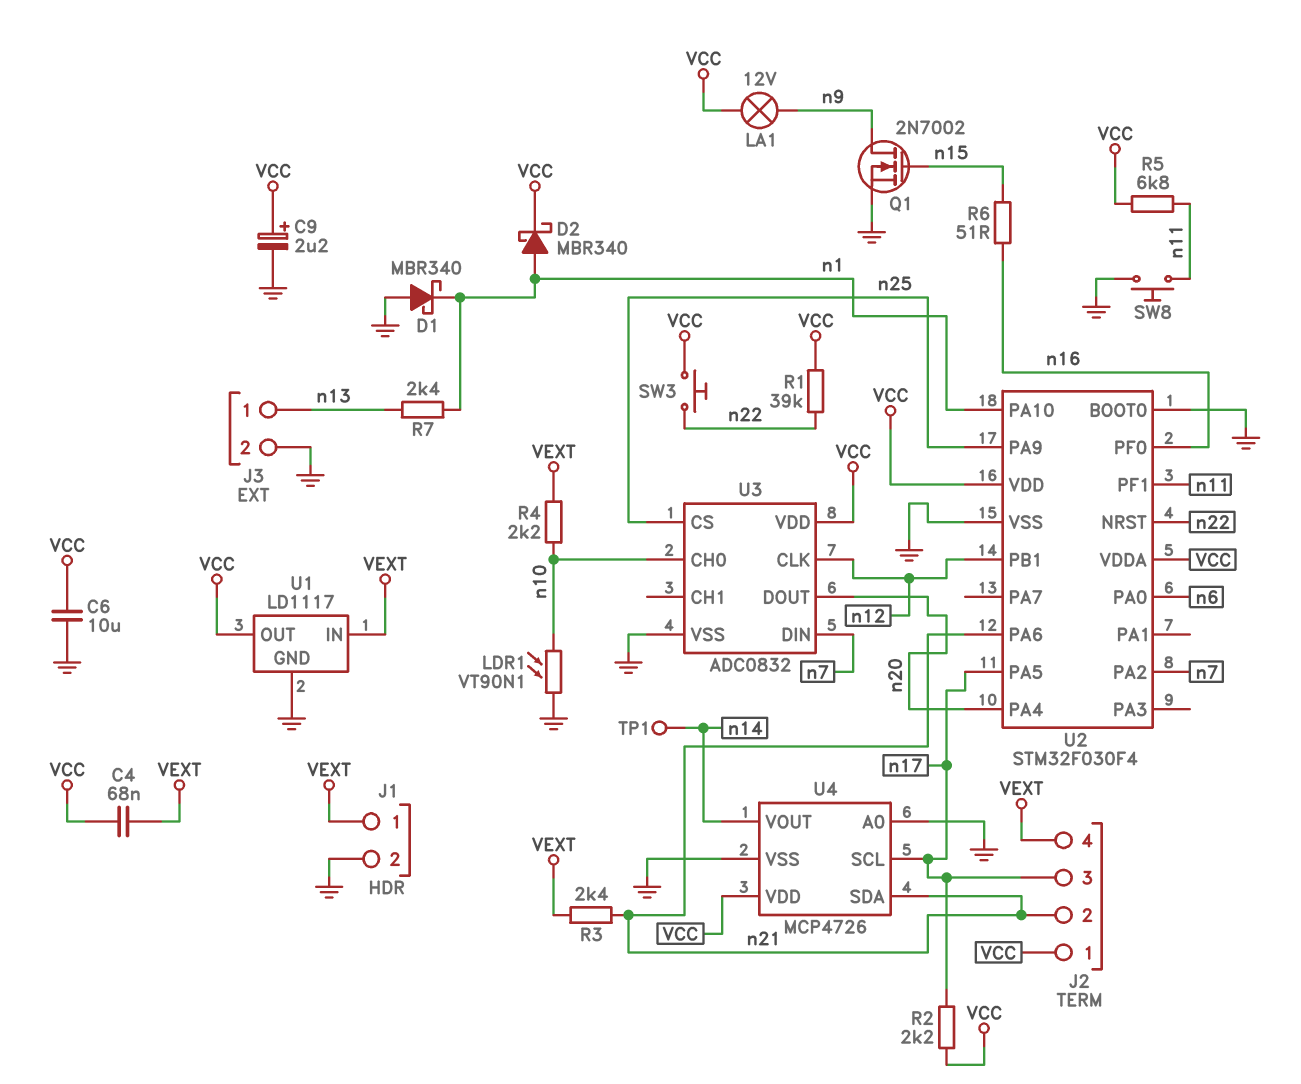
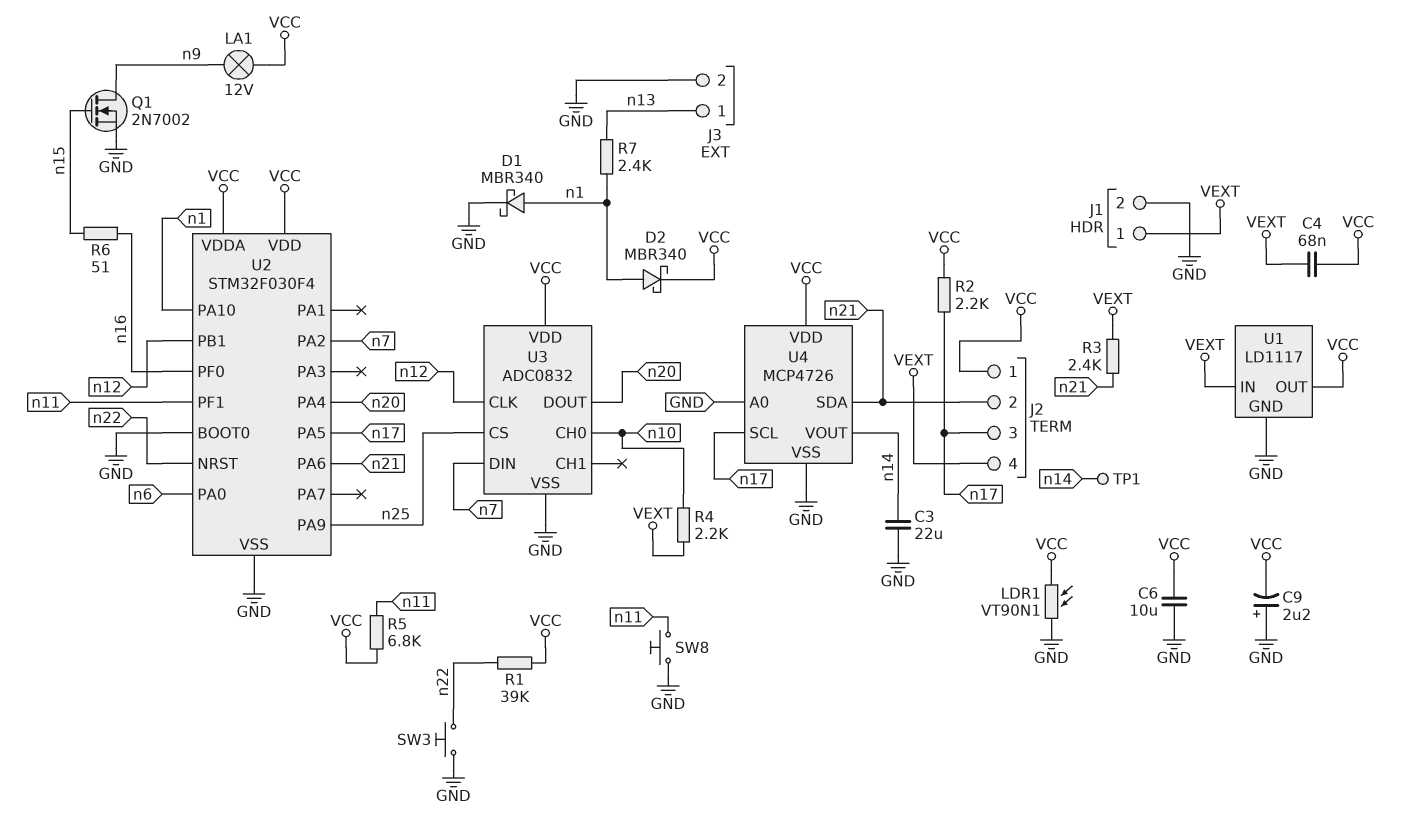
C3: none -> 22uF (GND, n14)
C9: 2.2uF (plus VCC, minus GND) -> 2.2uF (plus GND, minus VCC)
D1: schottky MBR340 (A GND, K n1) -> schottky MBR340 (A n1, K GND)
LDR1: VT90N1 (GND, n10) -> VT90N1 (GND, VCC)
SW3: button (VCC, n22) -> button (GND, n22)

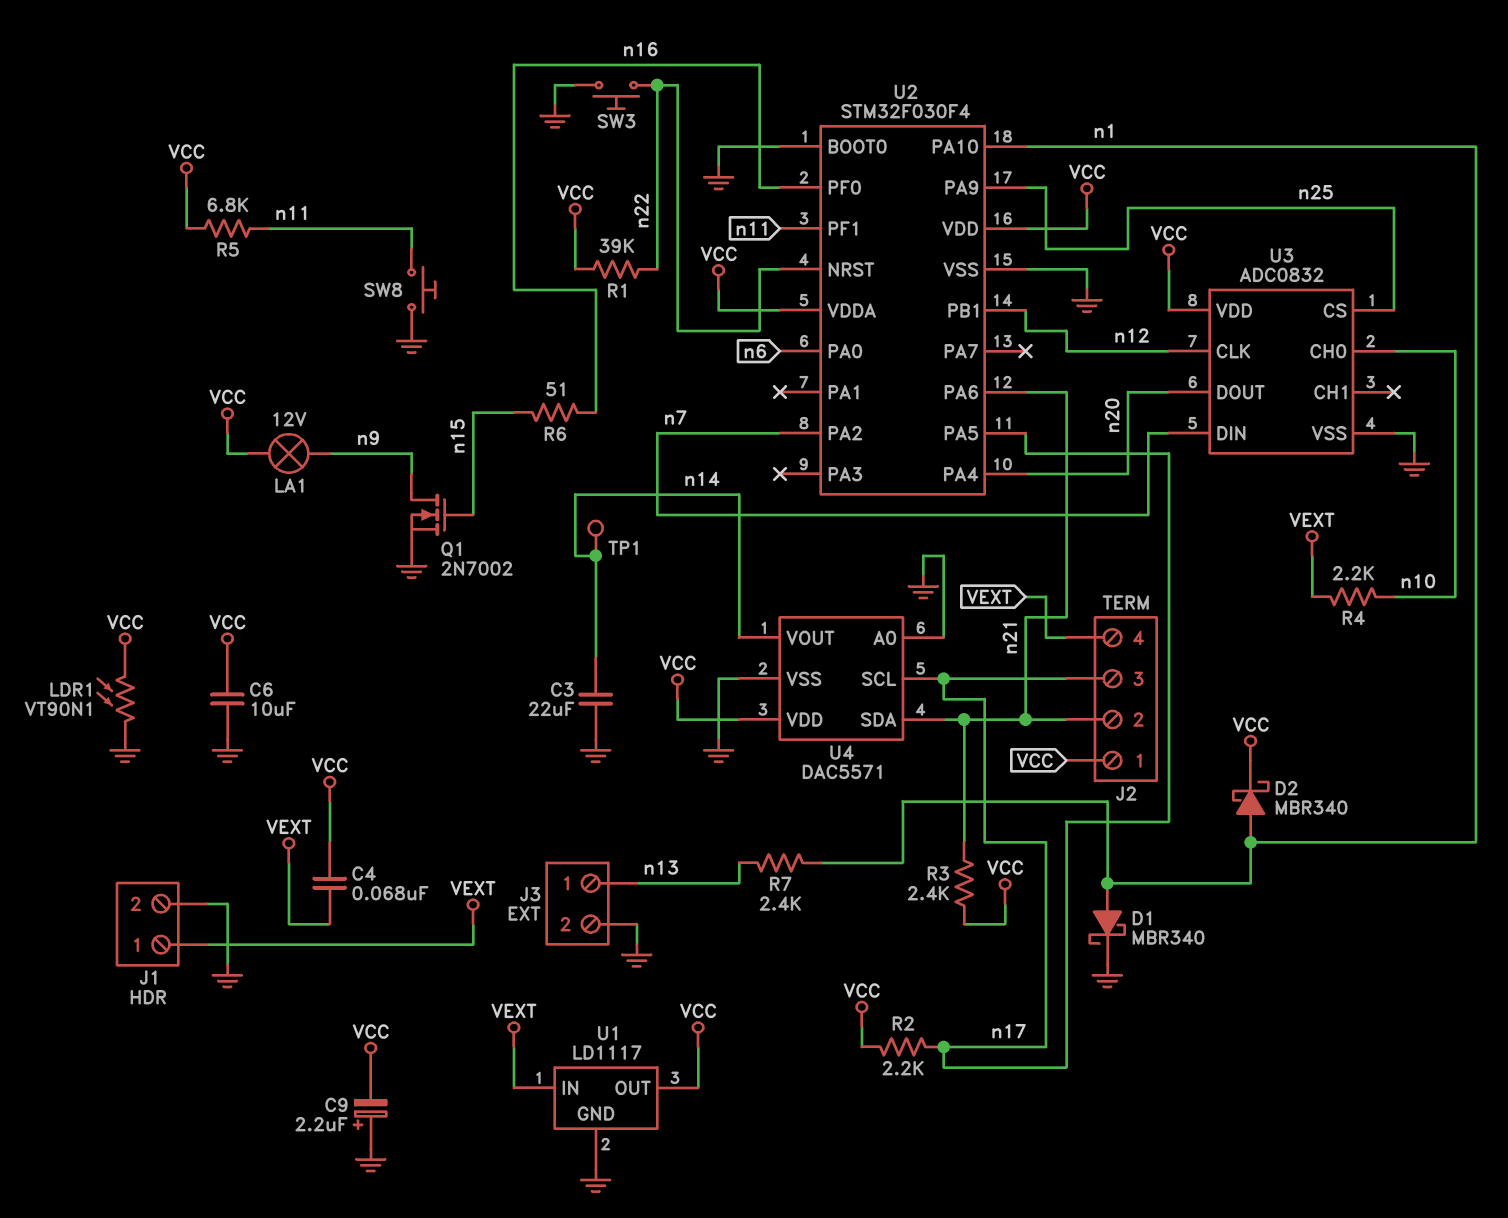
R3: 2.4k (VEXT, n21) -> 2.4k (VCC, n21)
U4: MCP4726 -> DAC5571

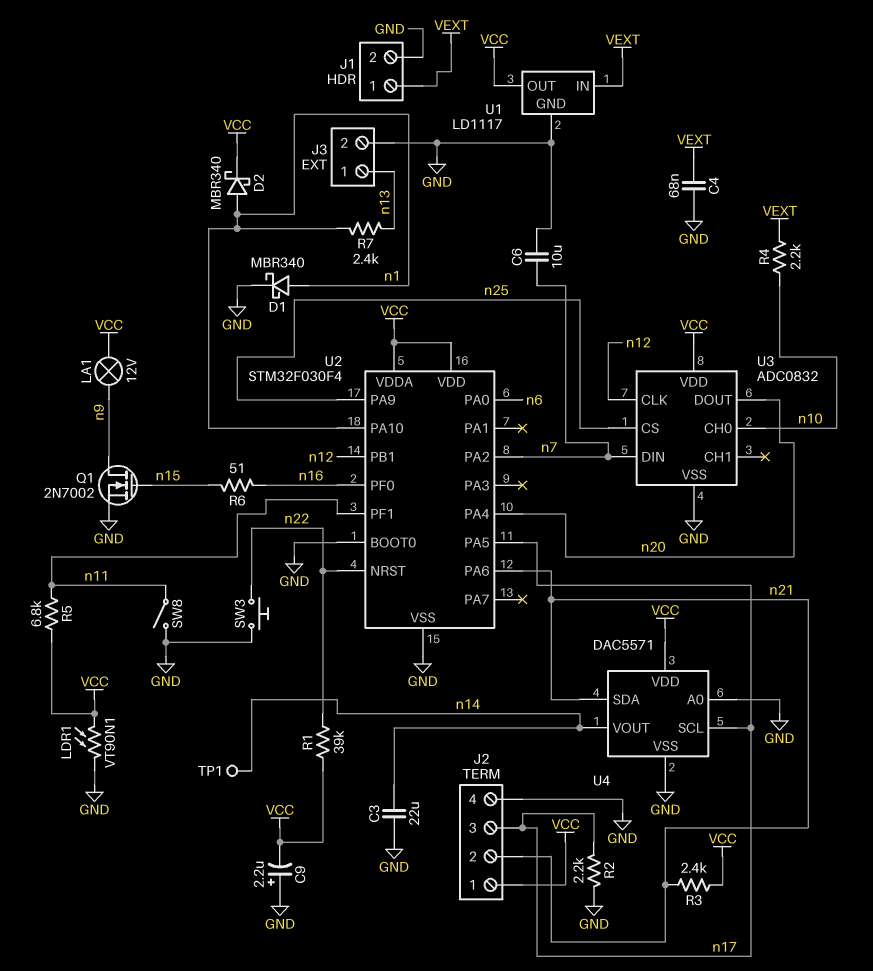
C4: 68nF (VCC, VEXT) -> 68nF (GND, VEXT)
C6: 10uF (GND, VCC) -> 10uF (GND, n7)
J2 pin 4: VEXT -> GND
R2: 2.2k (VCC, n17) -> 2.2k (GND, n17)
SW8: button (GND, n11) -> switch (GND, n11)

